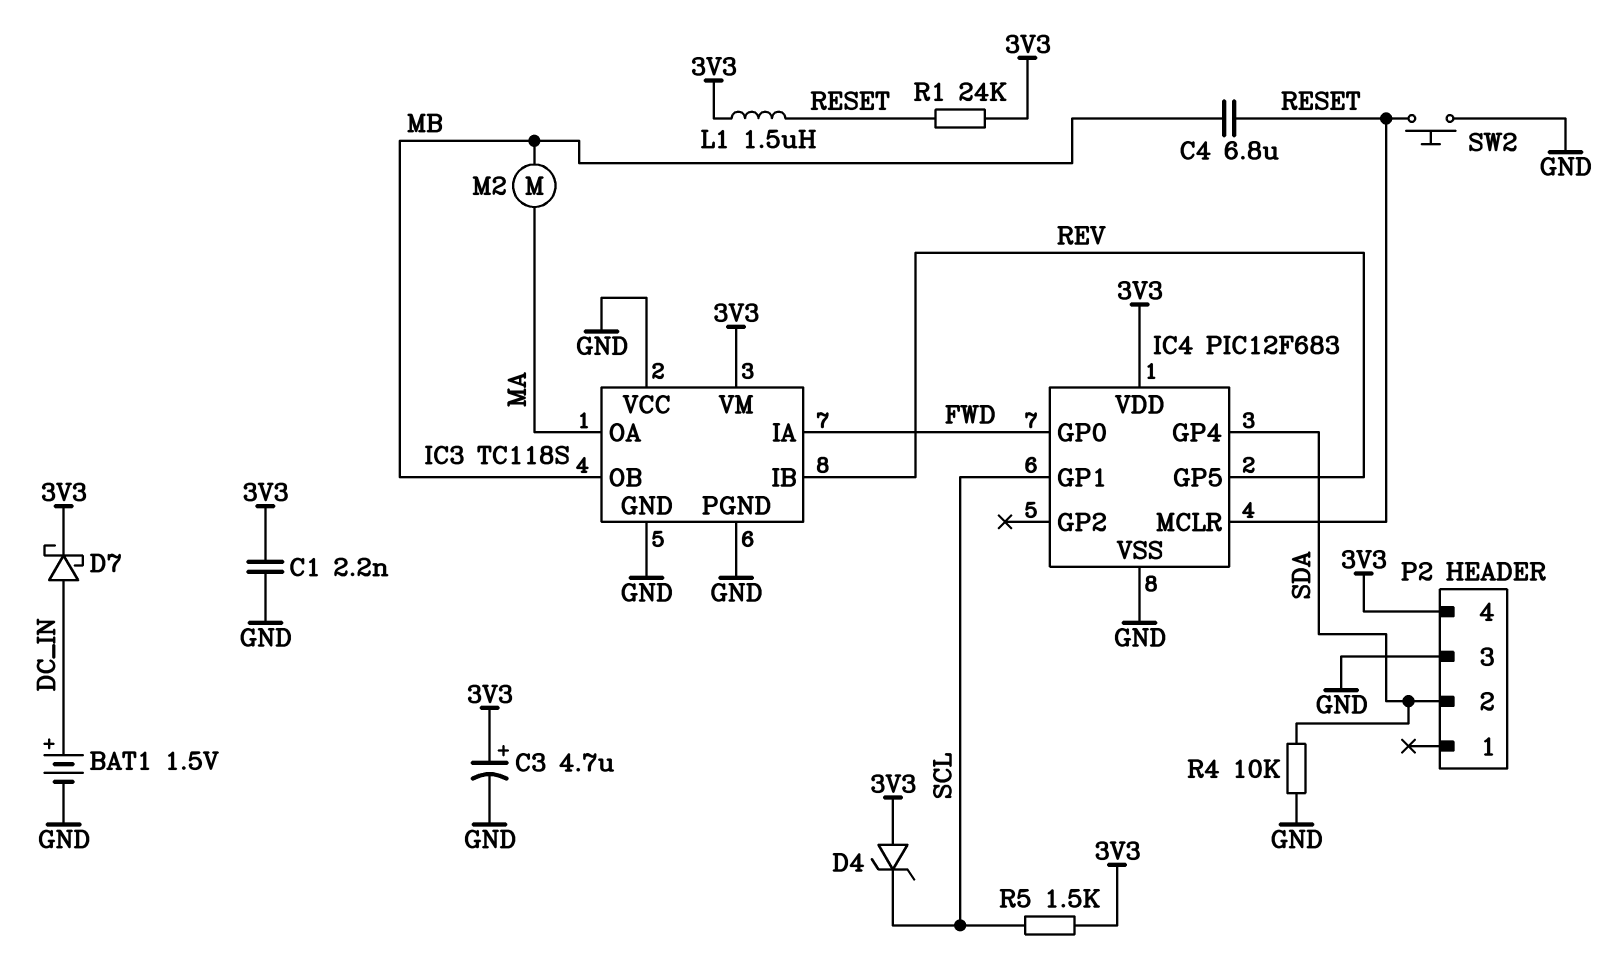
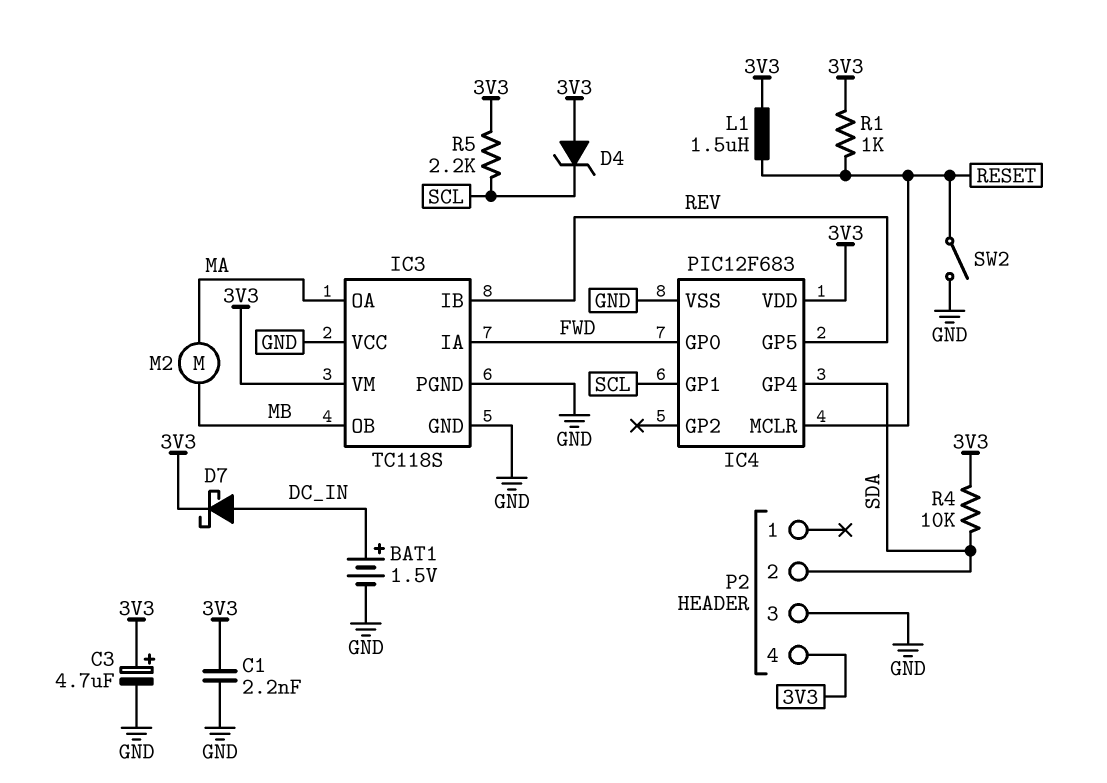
C4: 6.8uF (MB, RESET) -> none
R1: 24k (3V3, RESET) -> 1k (3V3, RESET)
R4: 10k (GND, SDA) -> 10k (3V3, SDA)
R5: 1.5k (3V3, SCL) -> 2.2k (3V3, SCL)
SW2: button (GND, RESET) -> switch (GND, RESET)

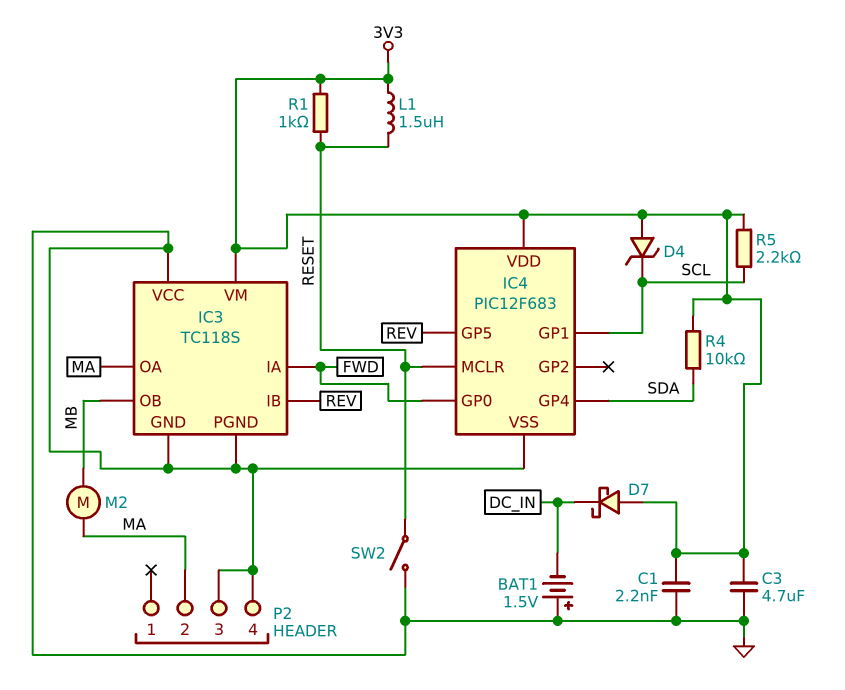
BAT1: 1.5V (plus DC_IN, minus GND) -> 1.5V (plus GND, minus DC_IN)
C3: 4.7uF (plus 3V3, minus GND) -> 4.7uF (3V3, GND)
D7: schottky (A DC_IN, K 3V3) -> schottky (A 3V3, K DC_IN)
P2 pin 2: SDA -> MA
P2 pin 4: 3V3 -> GND

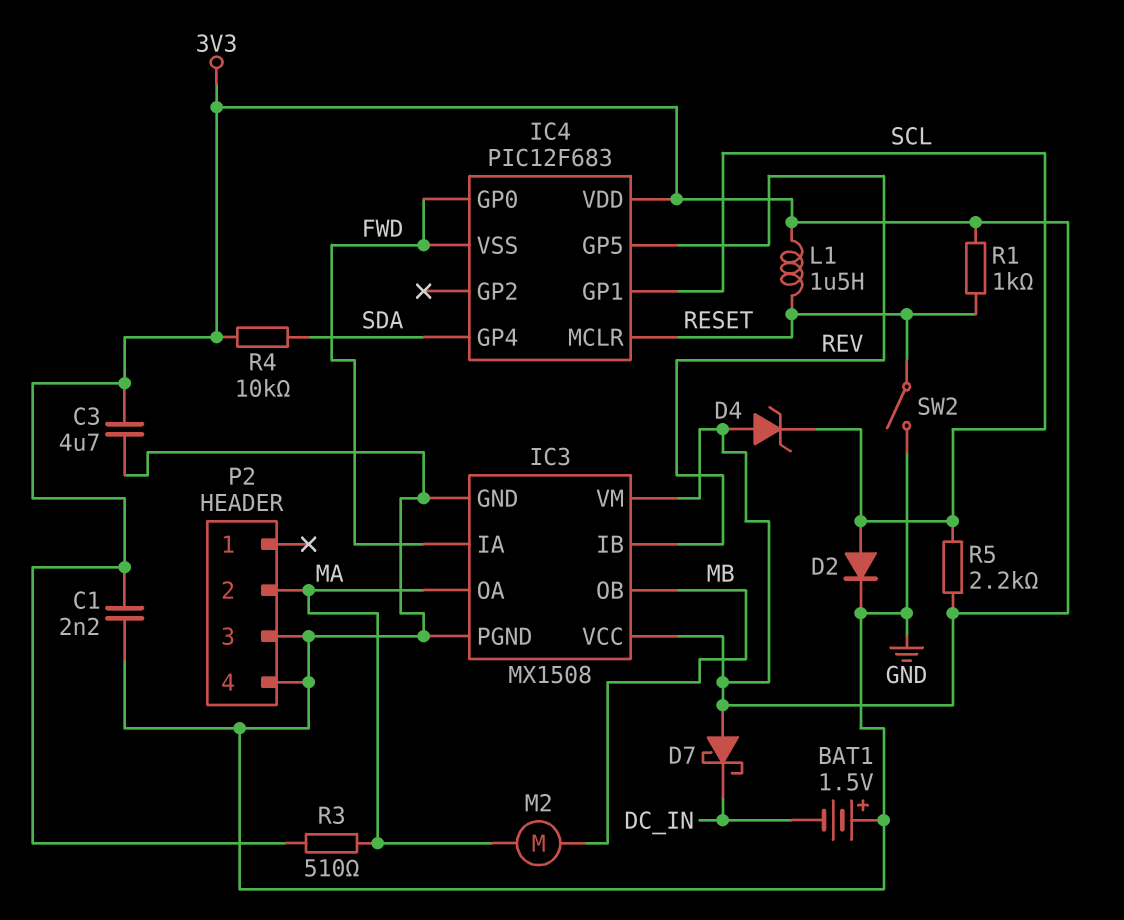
D2: none -> diode (A SCL, K GND)
IC3: TC118S -> MX1508
IC3 pin VCC: GND -> 3V3
IC4 pin VSS: GND -> FWD
R3: none -> 510 (3V3, MA)

